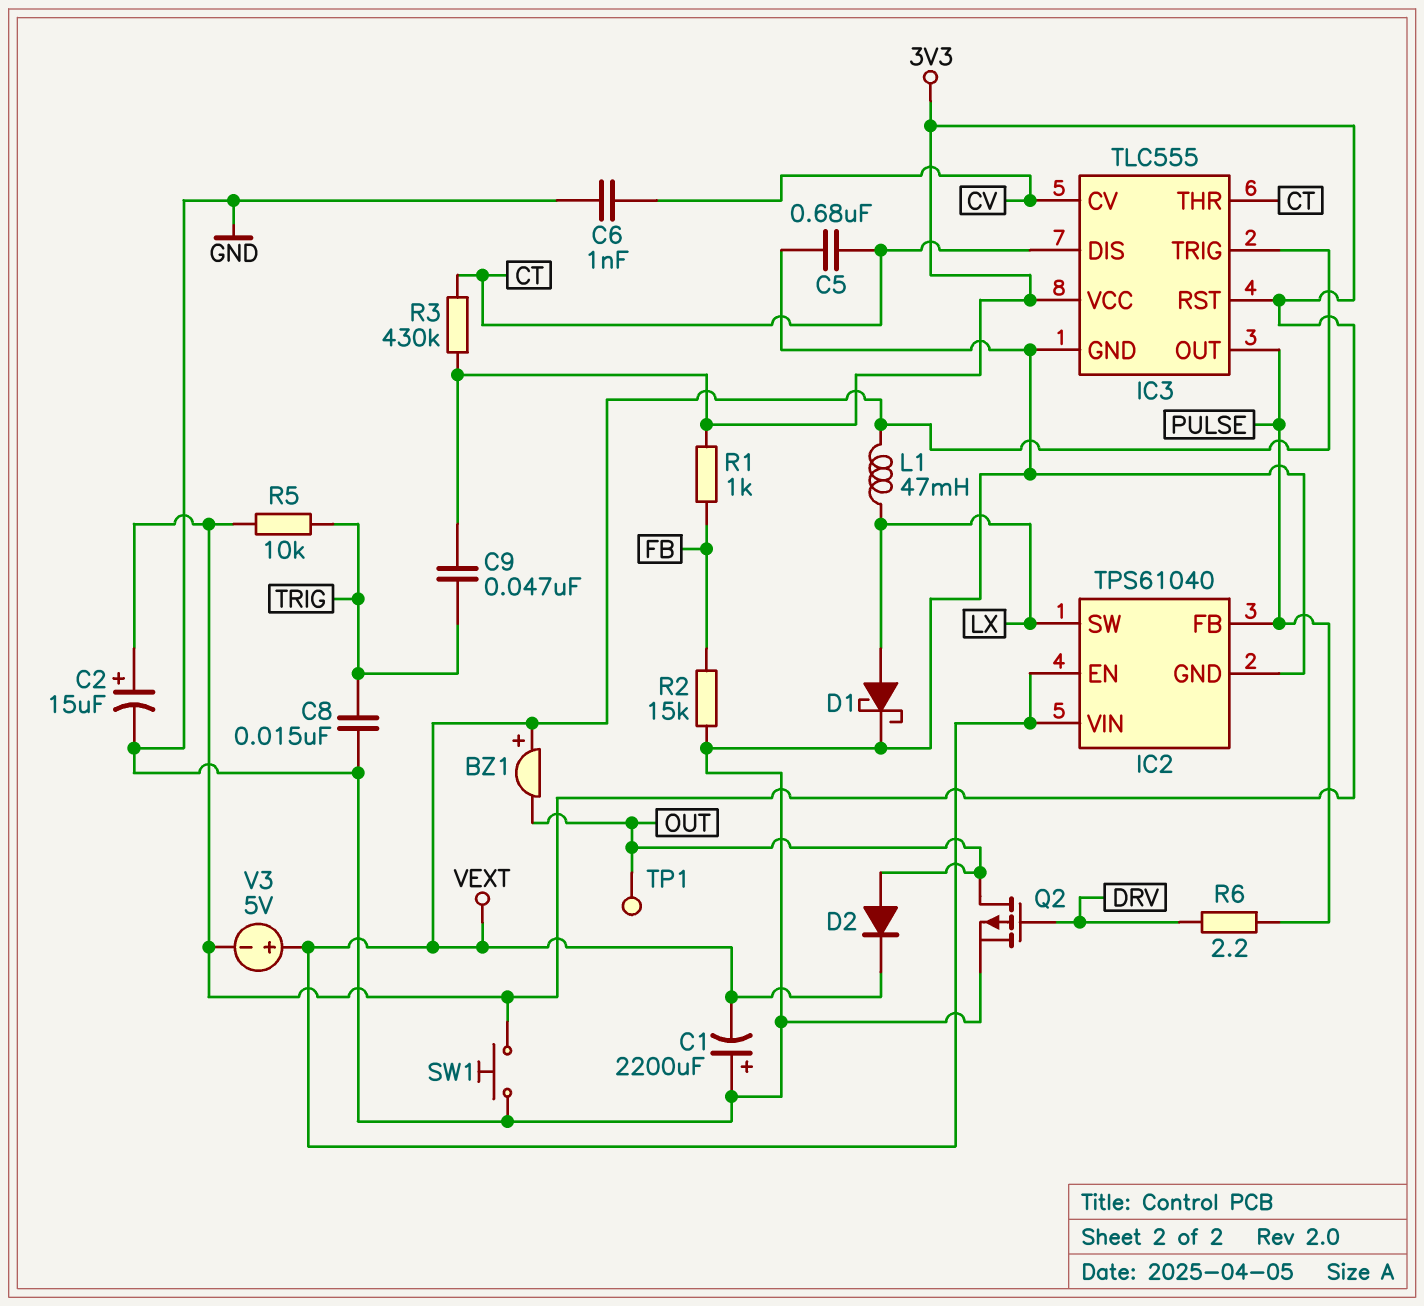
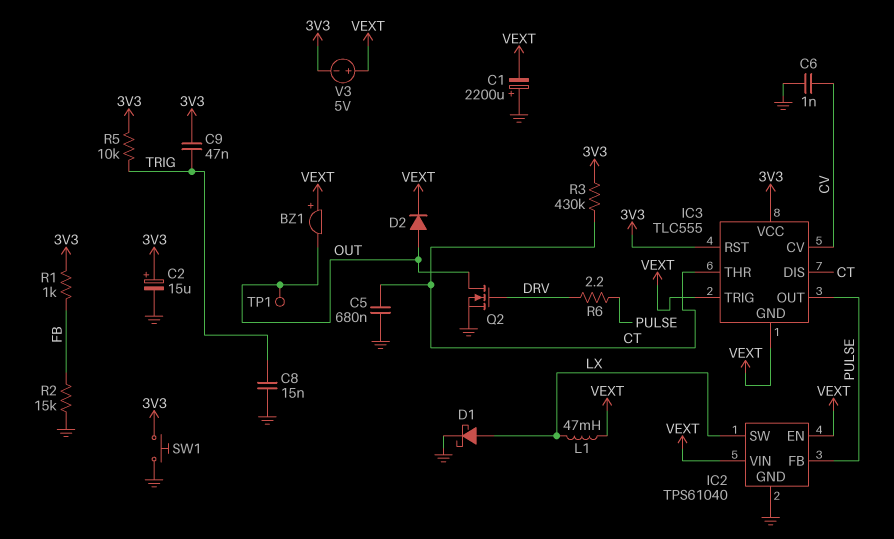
IC3 pin GND: GND -> VEXT
Q2: PMOS (G DRV, D OUT, S GND) -> NMOS (G DRV, D OUT, S GND)

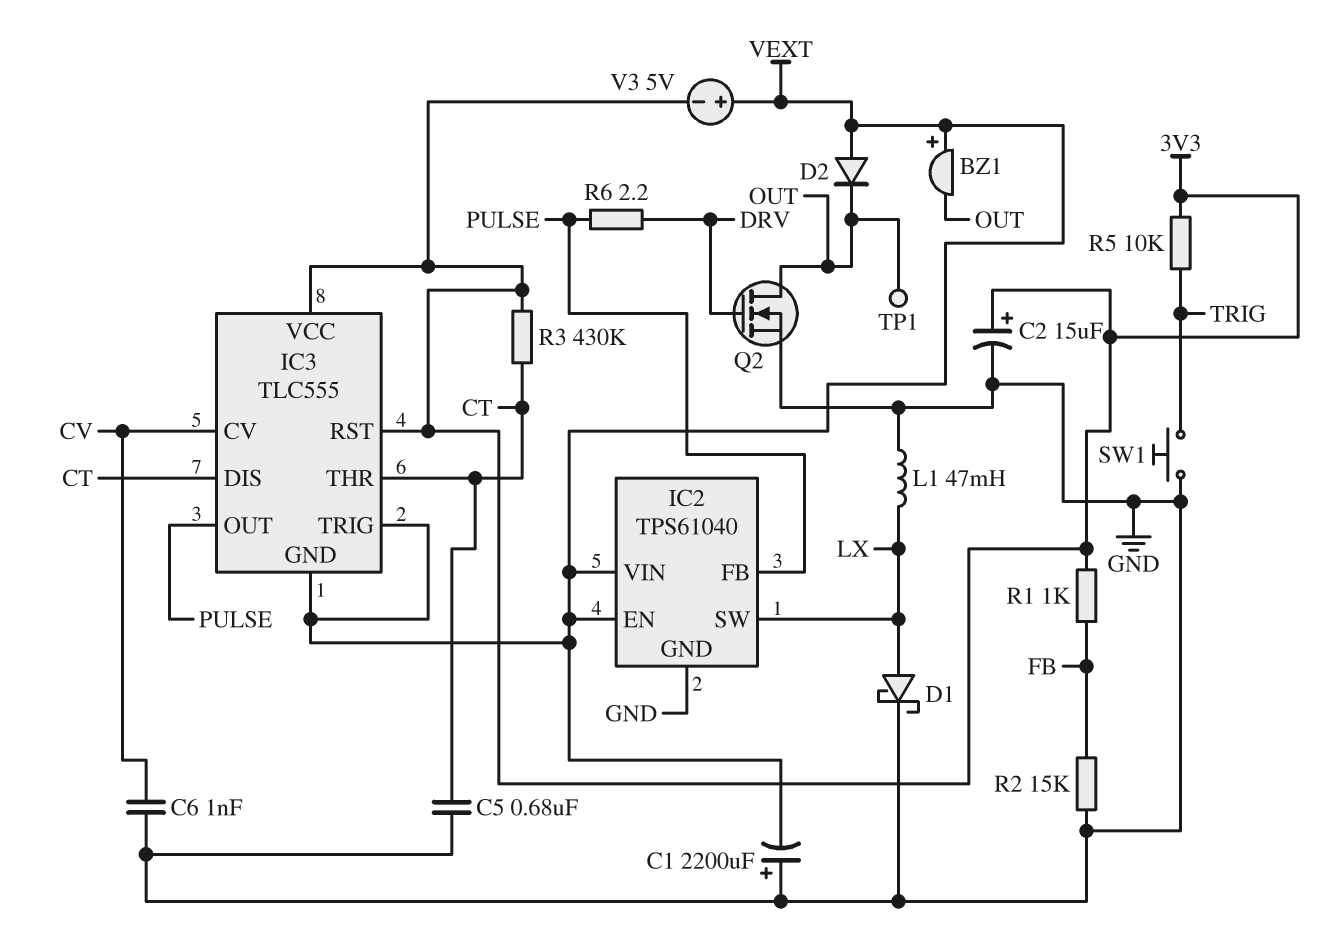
C8: 15nF (GND, TRIG) -> none
C9: 47nF (3V3, TRIG) -> none
D2: diode (A OUT, K VEXT) -> diode (A VEXT, K OUT)
L1: 47mH (LX, VEXT) -> 47mH (GND, LX)
SW1: button (3V3, GND) -> button (GND, TRIG)

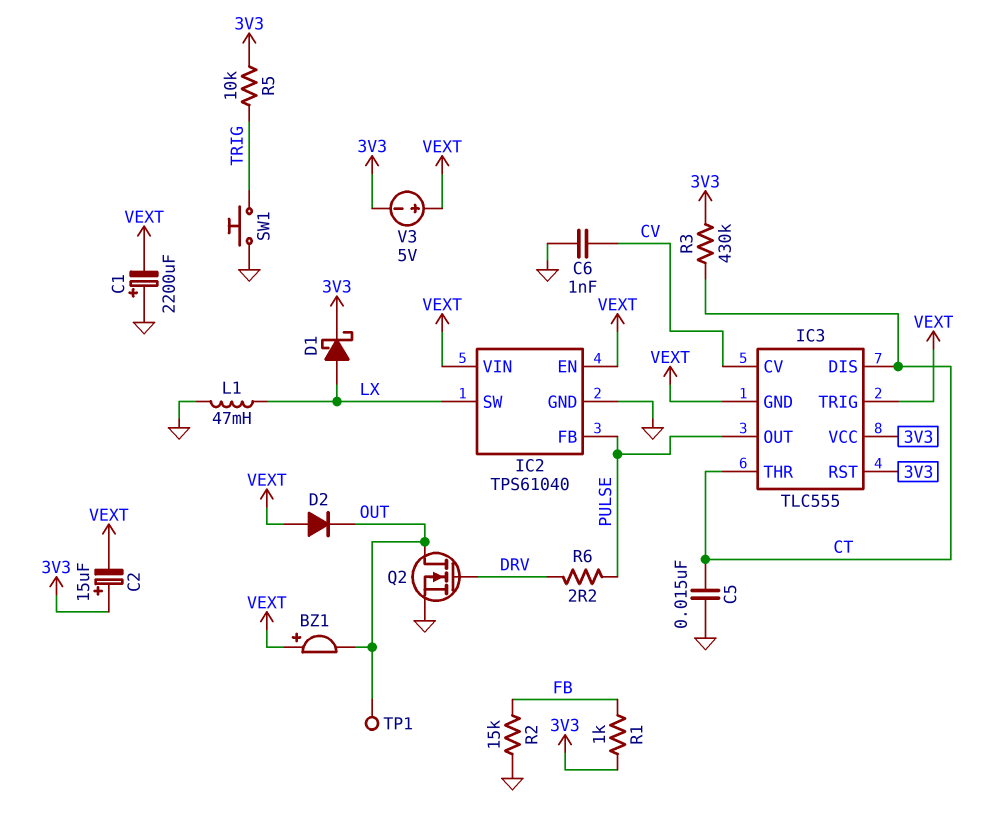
C2: 15uF (plus 3V3, minus GND) -> 15uF (plus 3V3, minus VEXT)
C5: 680nF (CT, GND) -> 15nF (CT, GND)
D1: schottky (A LX, K GND) -> schottky (A LX, K 3V3)

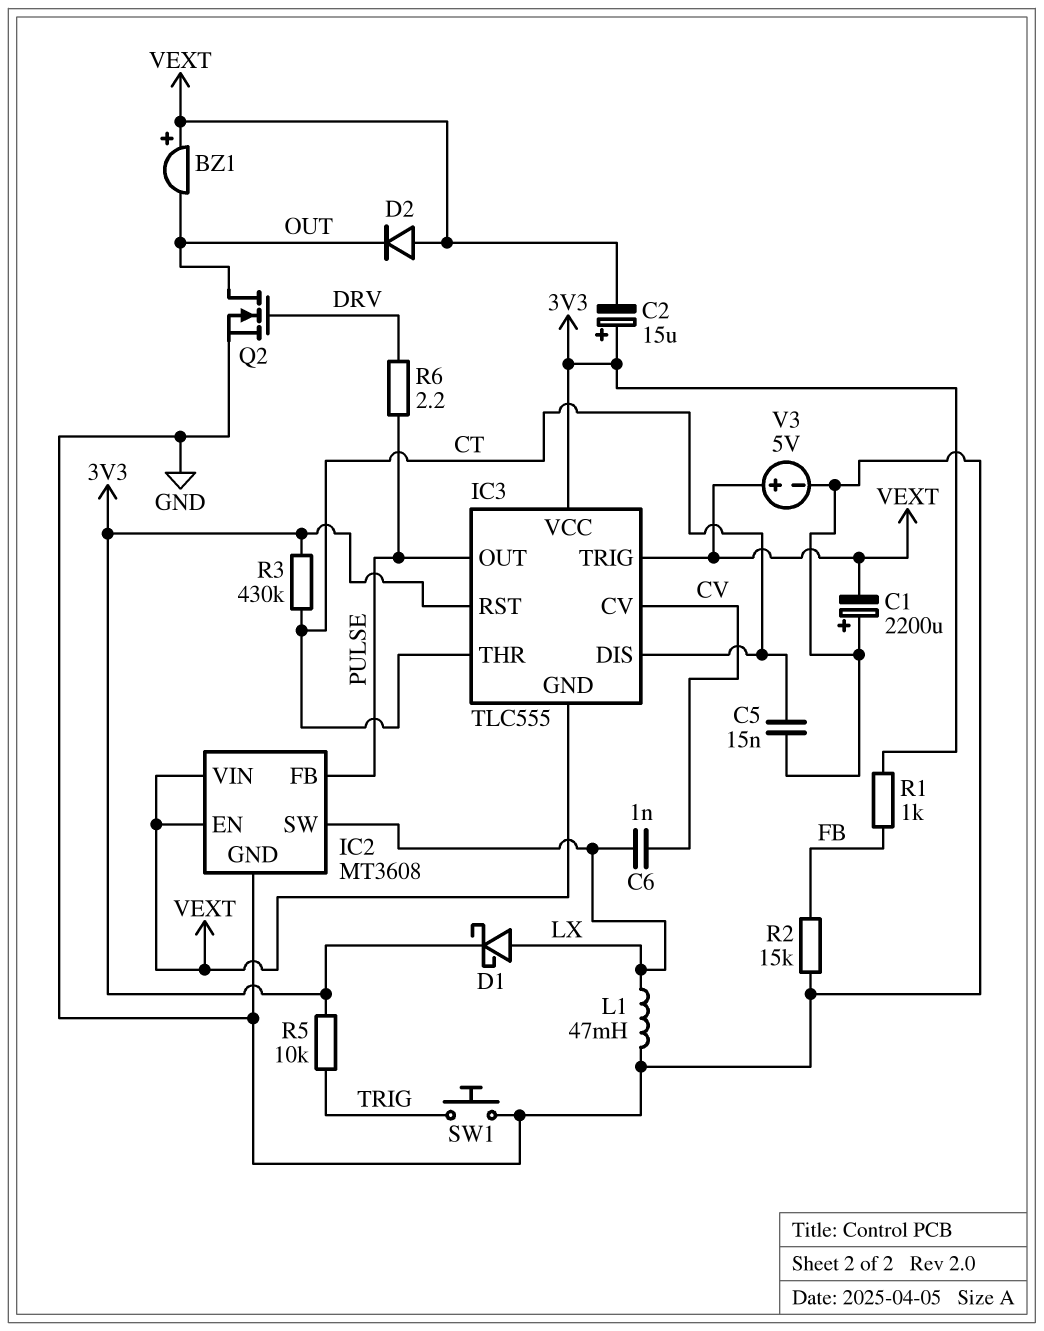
C6: 1nF (CV, GND) -> 1nF (CV, LX)
IC2: TPS61040 -> MT3608
TP1: test point (OUT) -> none
V3: 5V (plus VEXT, minus 3V3) -> 5V (plus VEXT, minus GND)

